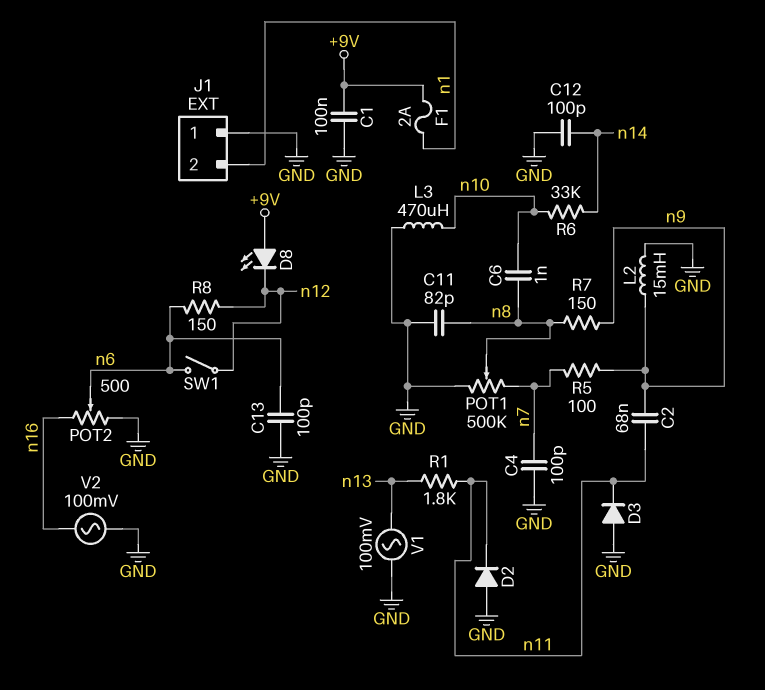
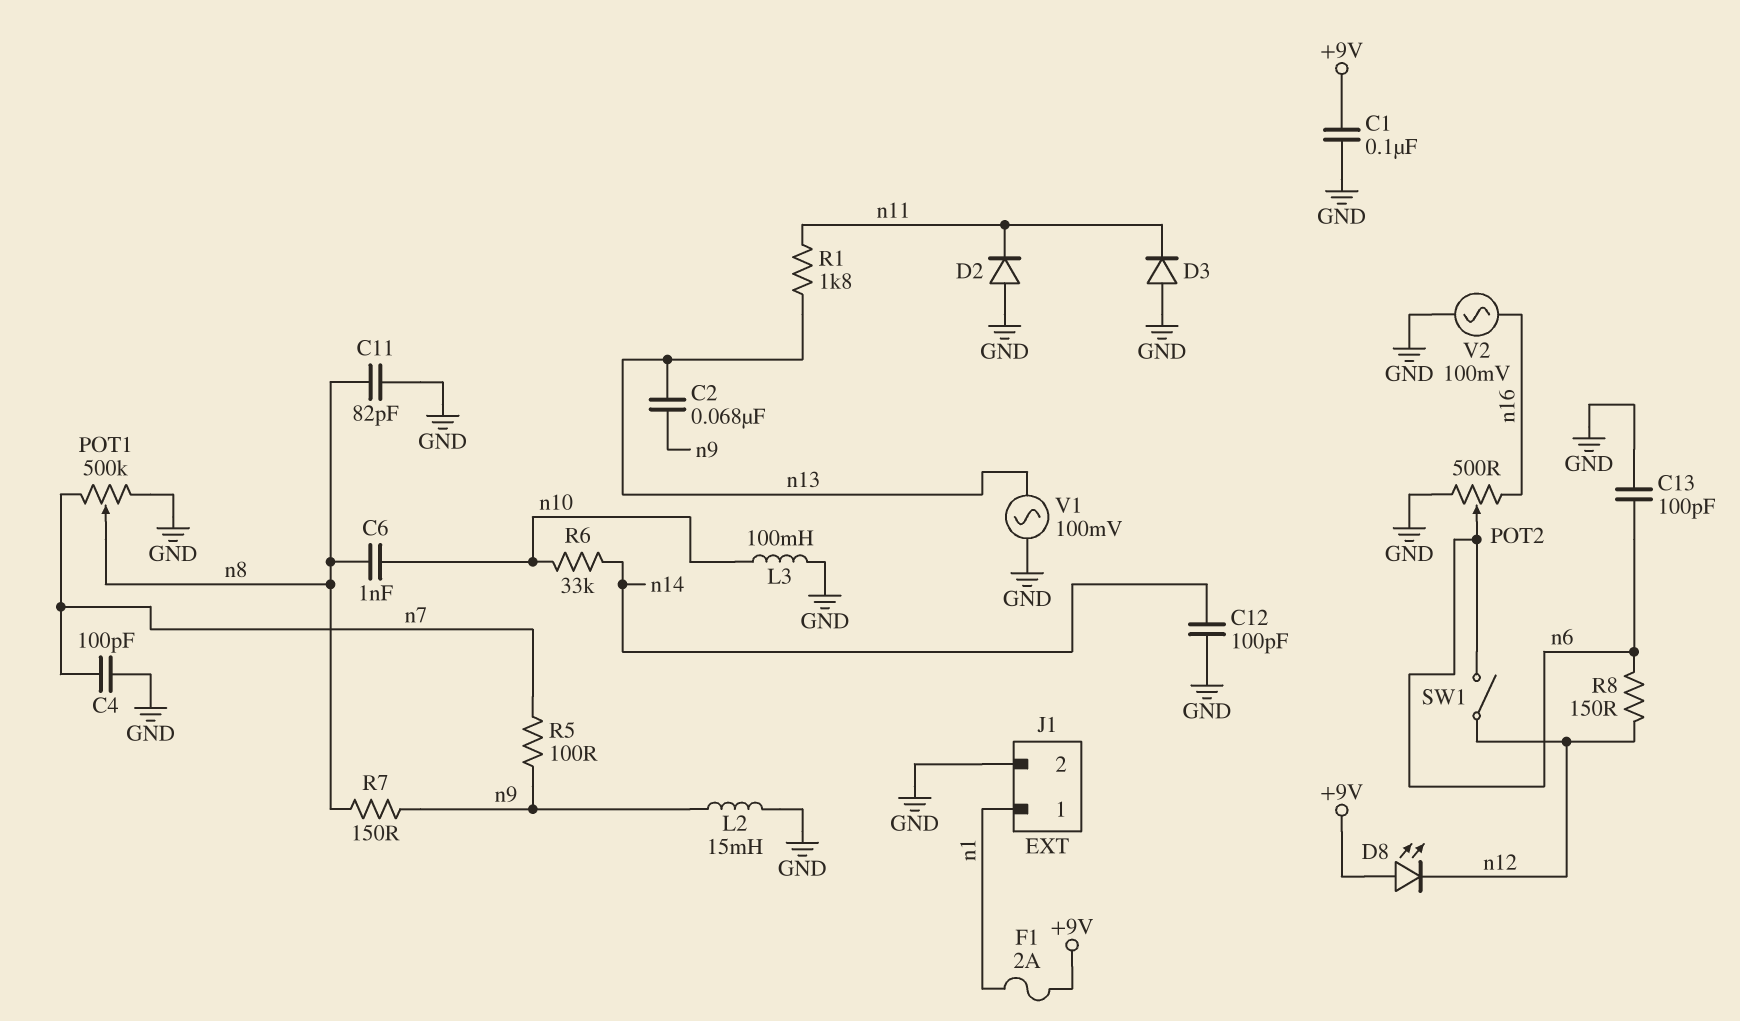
C2: 68nF (n9, n11) -> 68nF (n9, n13)
J1 pin 1: GND -> n1
J1 pin 2: n1 -> GND
L3: 470uH (GND, n10) -> 100mH (GND, n10)

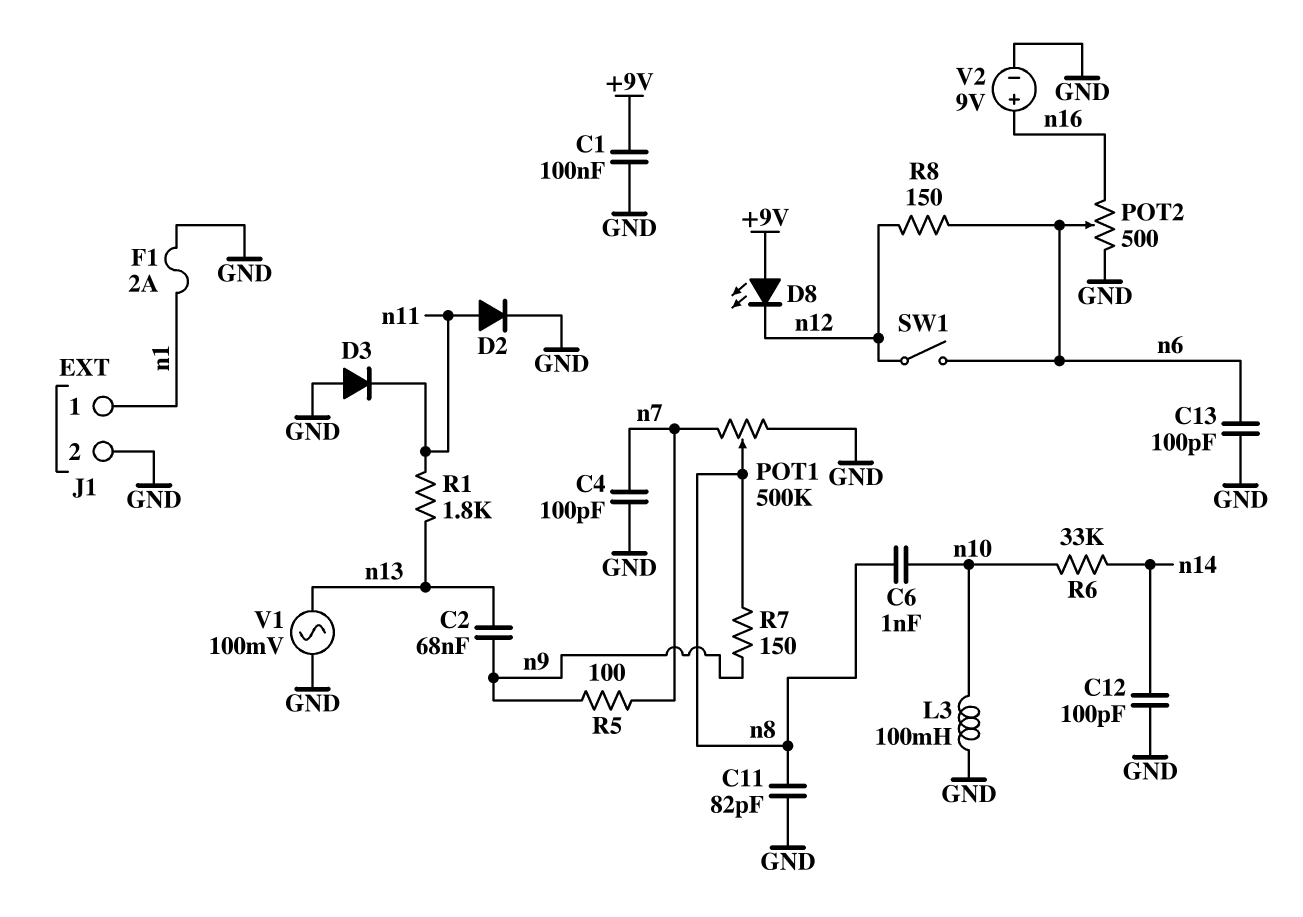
D2: diode (A GND, K n11) -> diode (A n11, K GND)
F1: 2A (+9V, n1) -> 2A (GND, n1)
L2: 15mH (GND, n9) -> none
V2: AC 100mV (GND, n16) -> 9V (plus n16, minus GND)

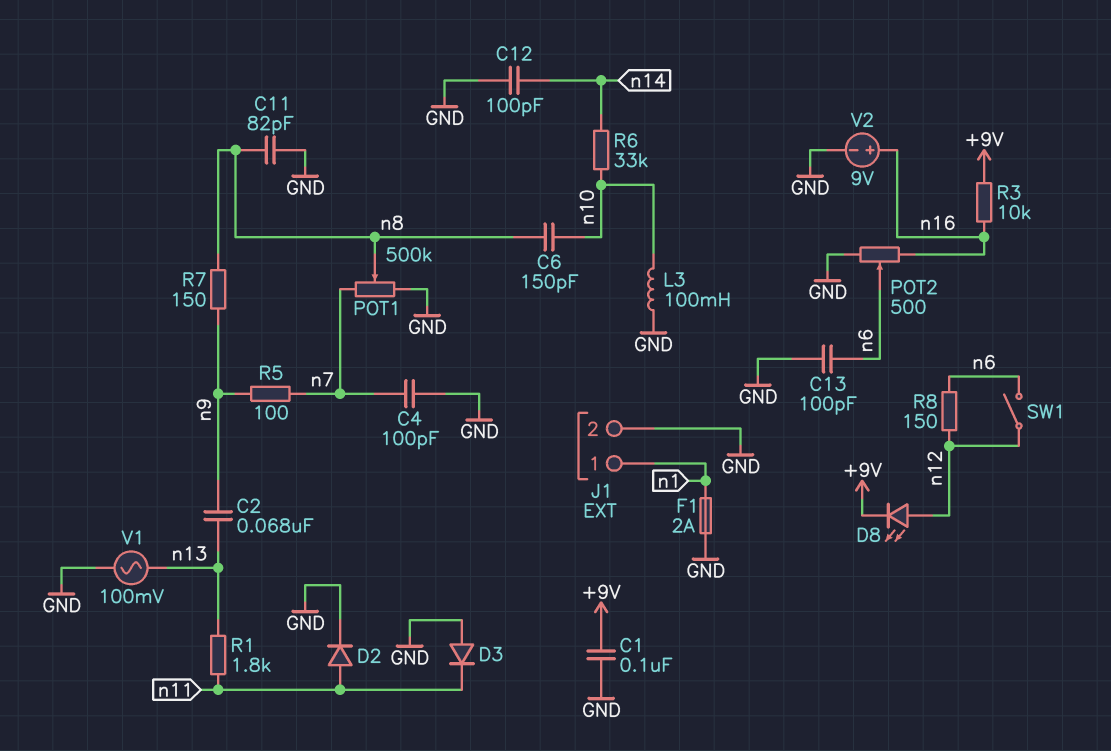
C6: 1nF (n8, n10) -> 150pF (n8, n10)
D8: LED (A +9V, K n12) -> LED (A n12, K +9V)
R3: none -> 10k (+9V, n16)

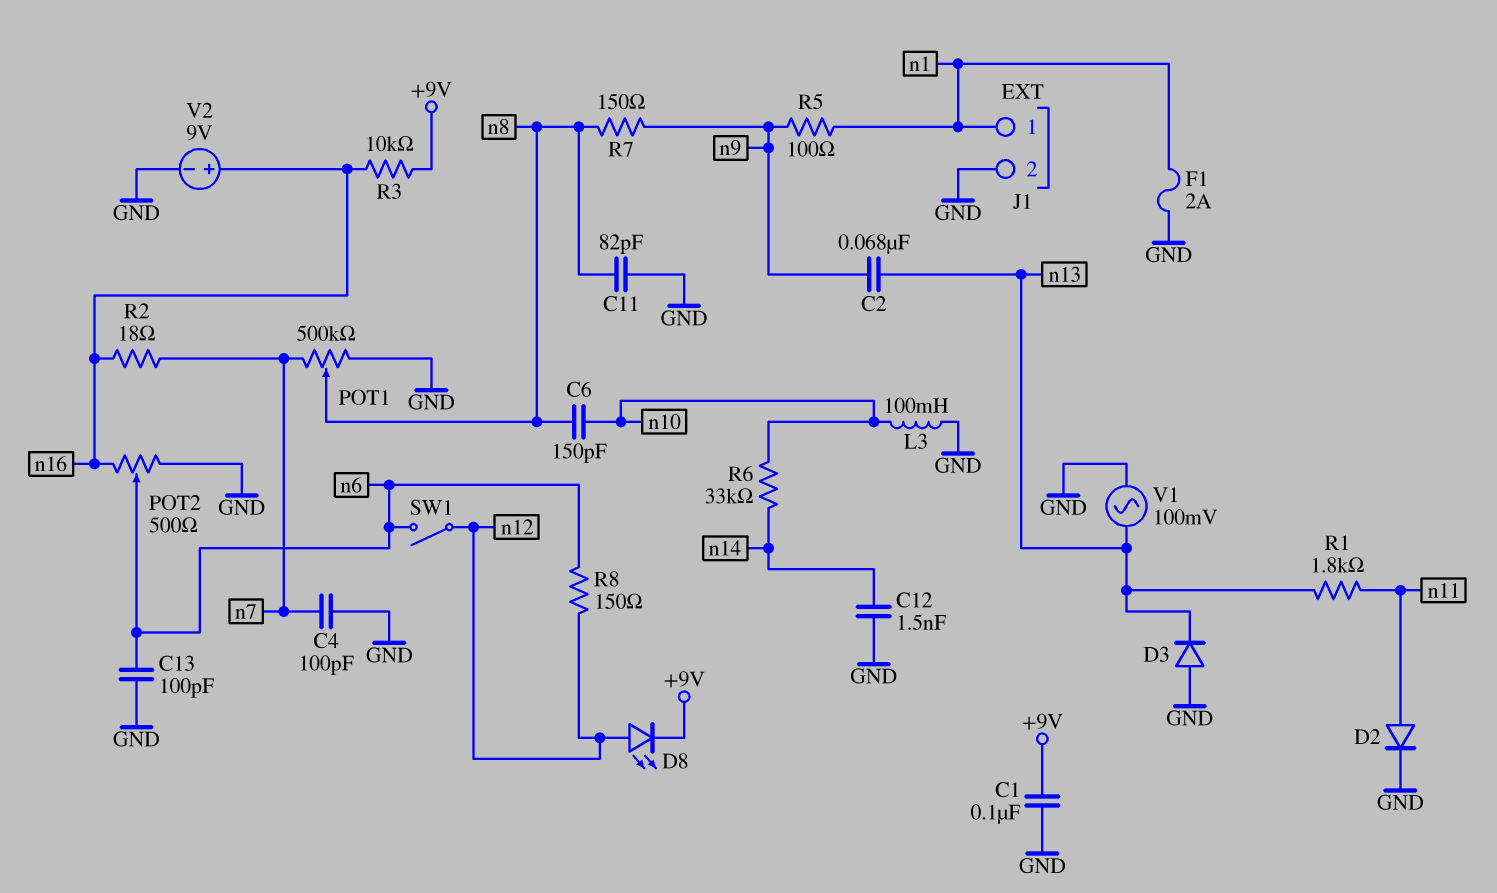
C12: 100pF (GND, n14) -> 1.5nF (GND, n14)
D3: diode (A GND, K n11) -> diode (A GND, K n13)
R2: none -> 18 (n7, n16)
R5: 100 (n7, n9) -> 100 (n1, n9)

